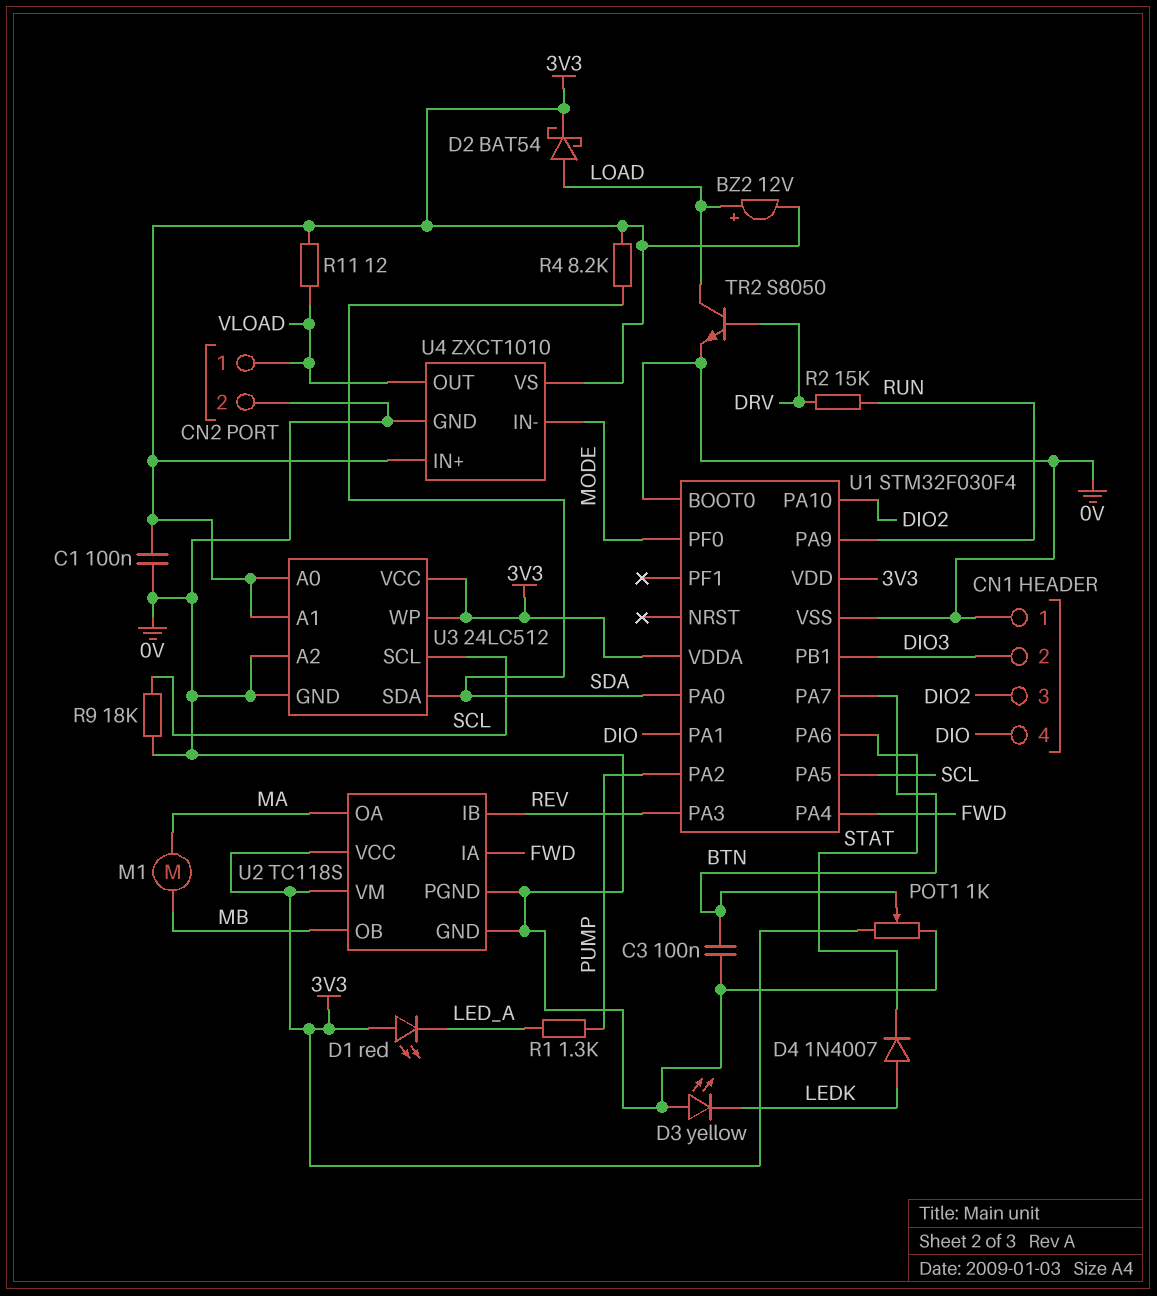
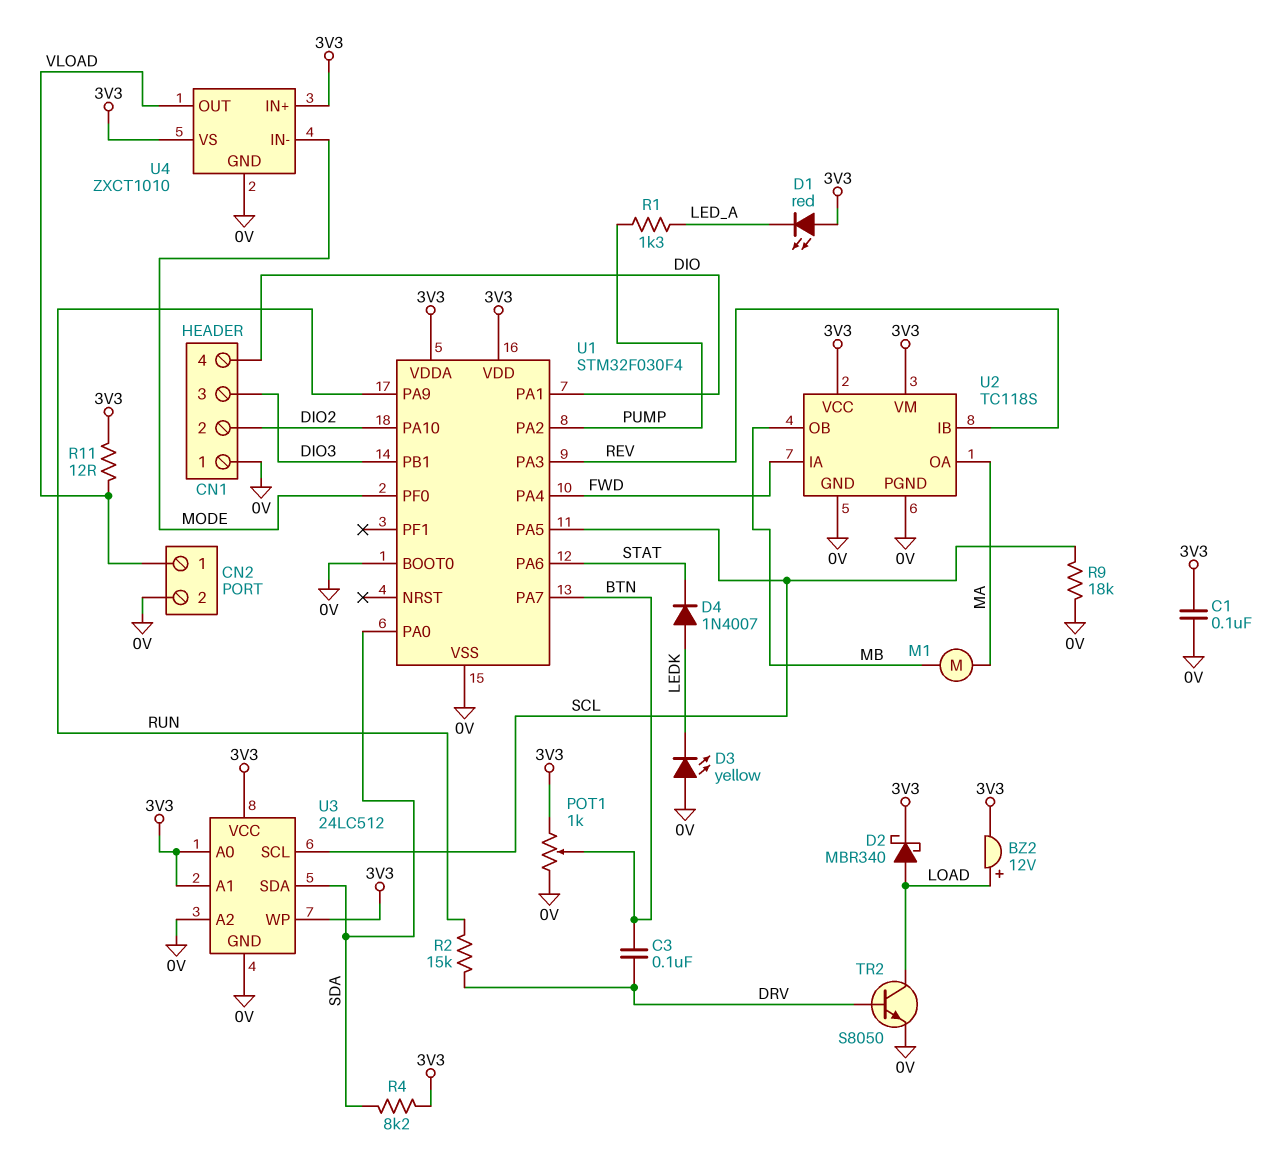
C3: 100nF (0V, BTN) -> 100nF (BTN, DRV)
CN1 pin 2: DIO3 -> DIO2
CN1 pin 3: DIO2 -> DIO3
D2: schottky BAT54 (A LOAD, K 3V3) -> schottky MBR340 (A LOAD, K 3V3)

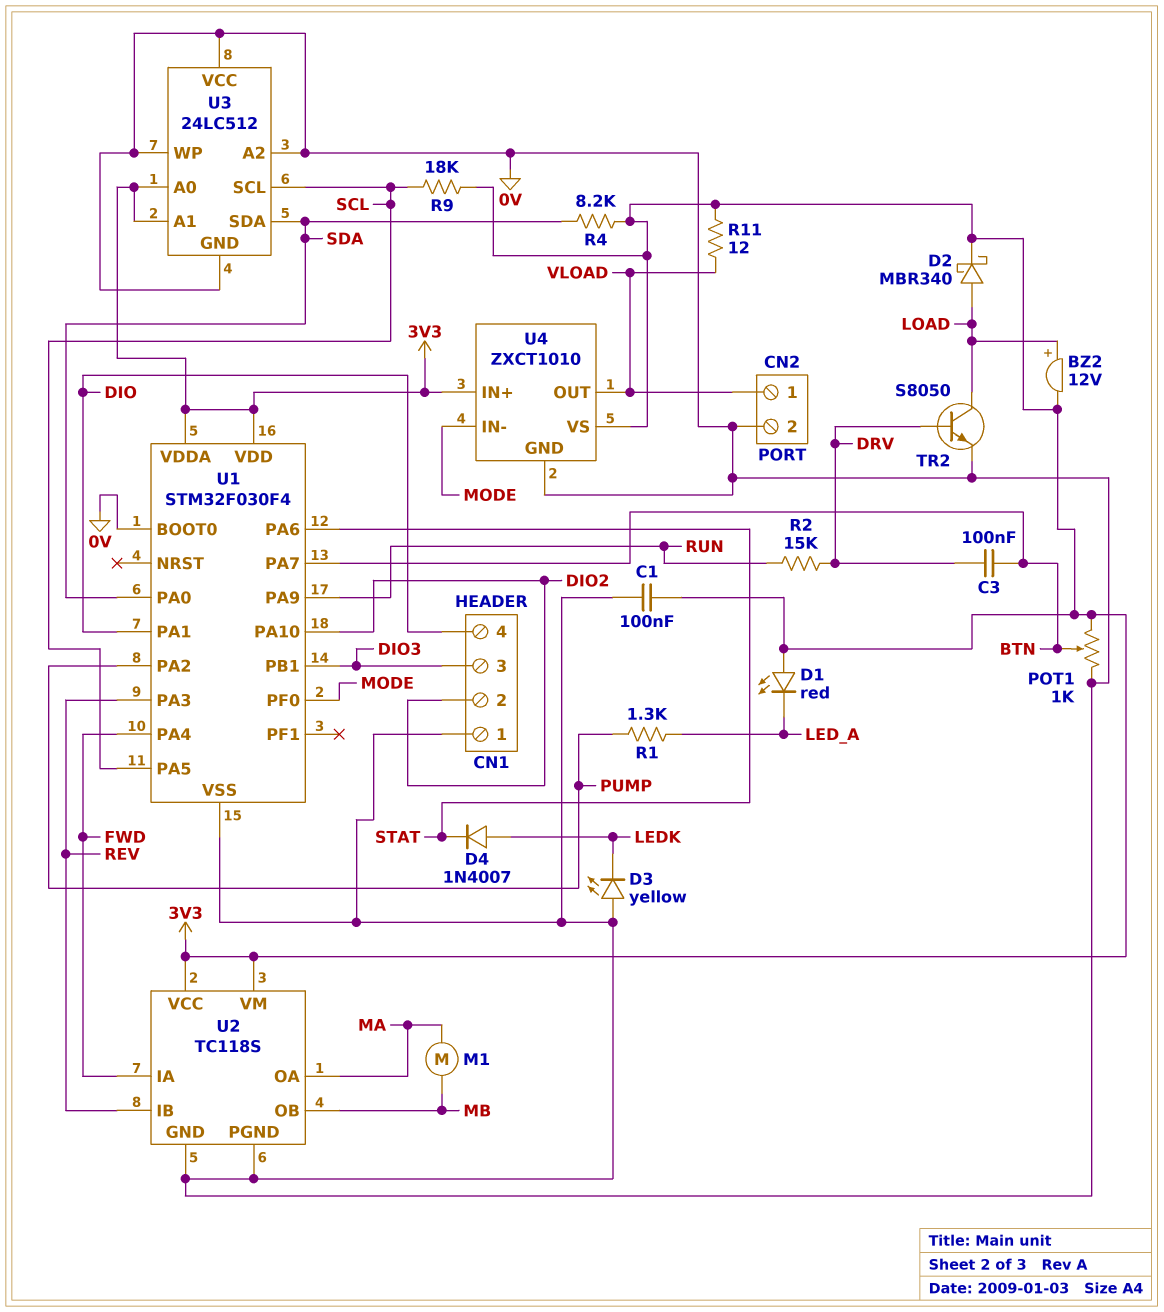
R9: 18k (0V, SCL) -> 18k (3V3, SCL)
U3 pin VCC: 3V3 -> 0V
U3 pin WP: 3V3 -> 0V

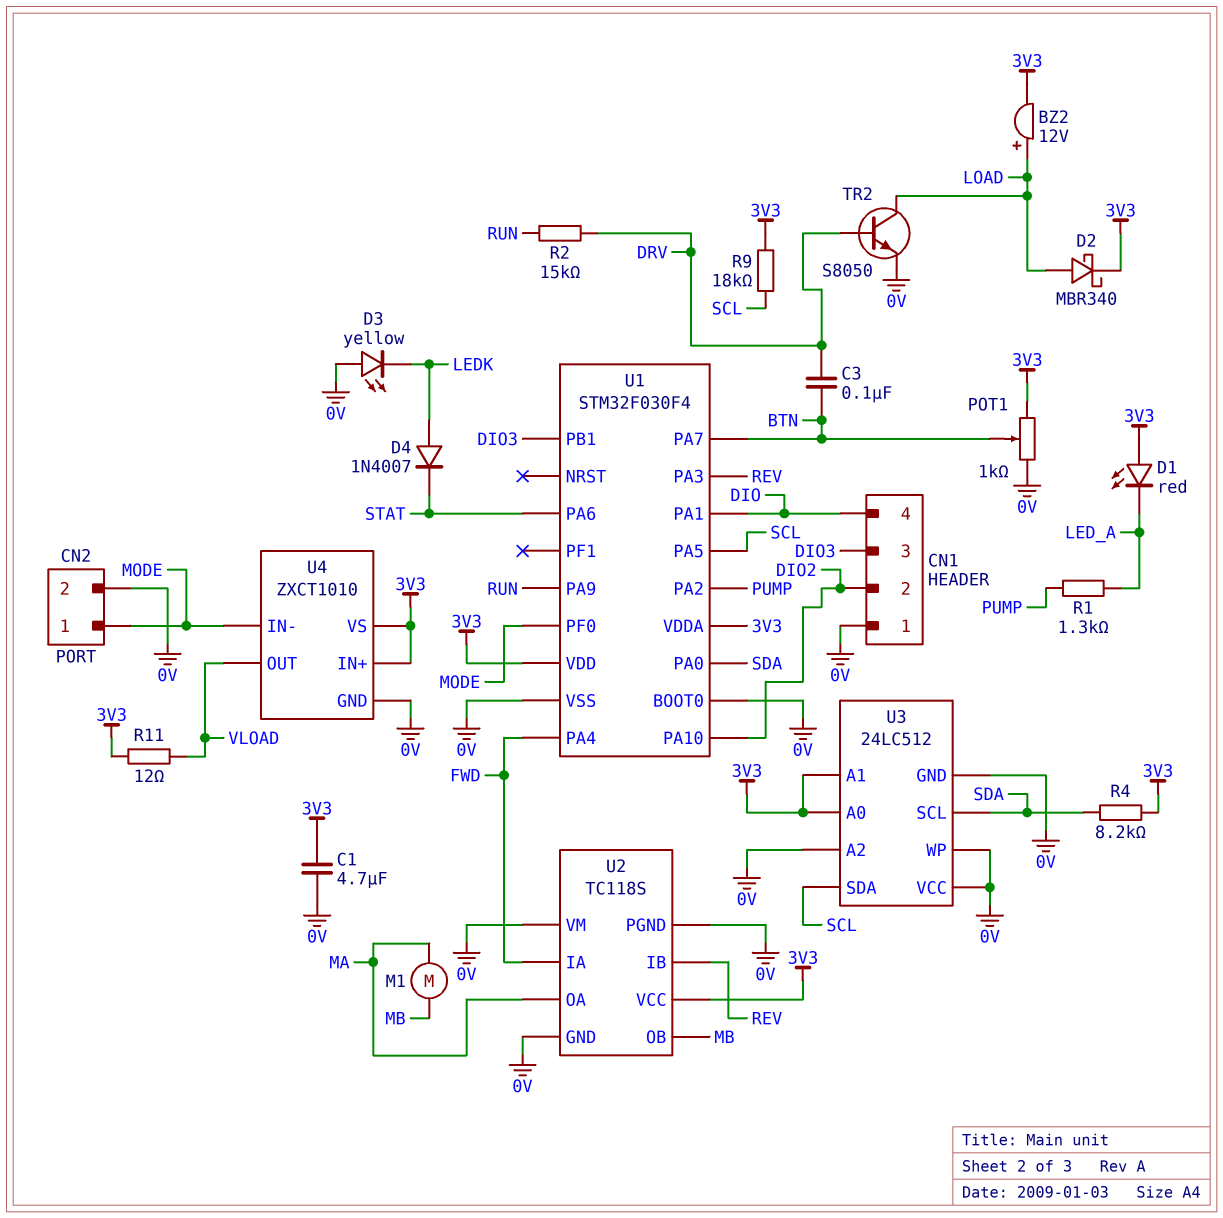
C1: 100nF (0V, 3V3) -> 4.7uF (0V, 3V3)
CN2 pin 1: VLOAD -> MODE
U2 pin VM: 3V3 -> 0V
U3 pin SCL: SCL -> SDA
U3 pin SDA: SDA -> SCL

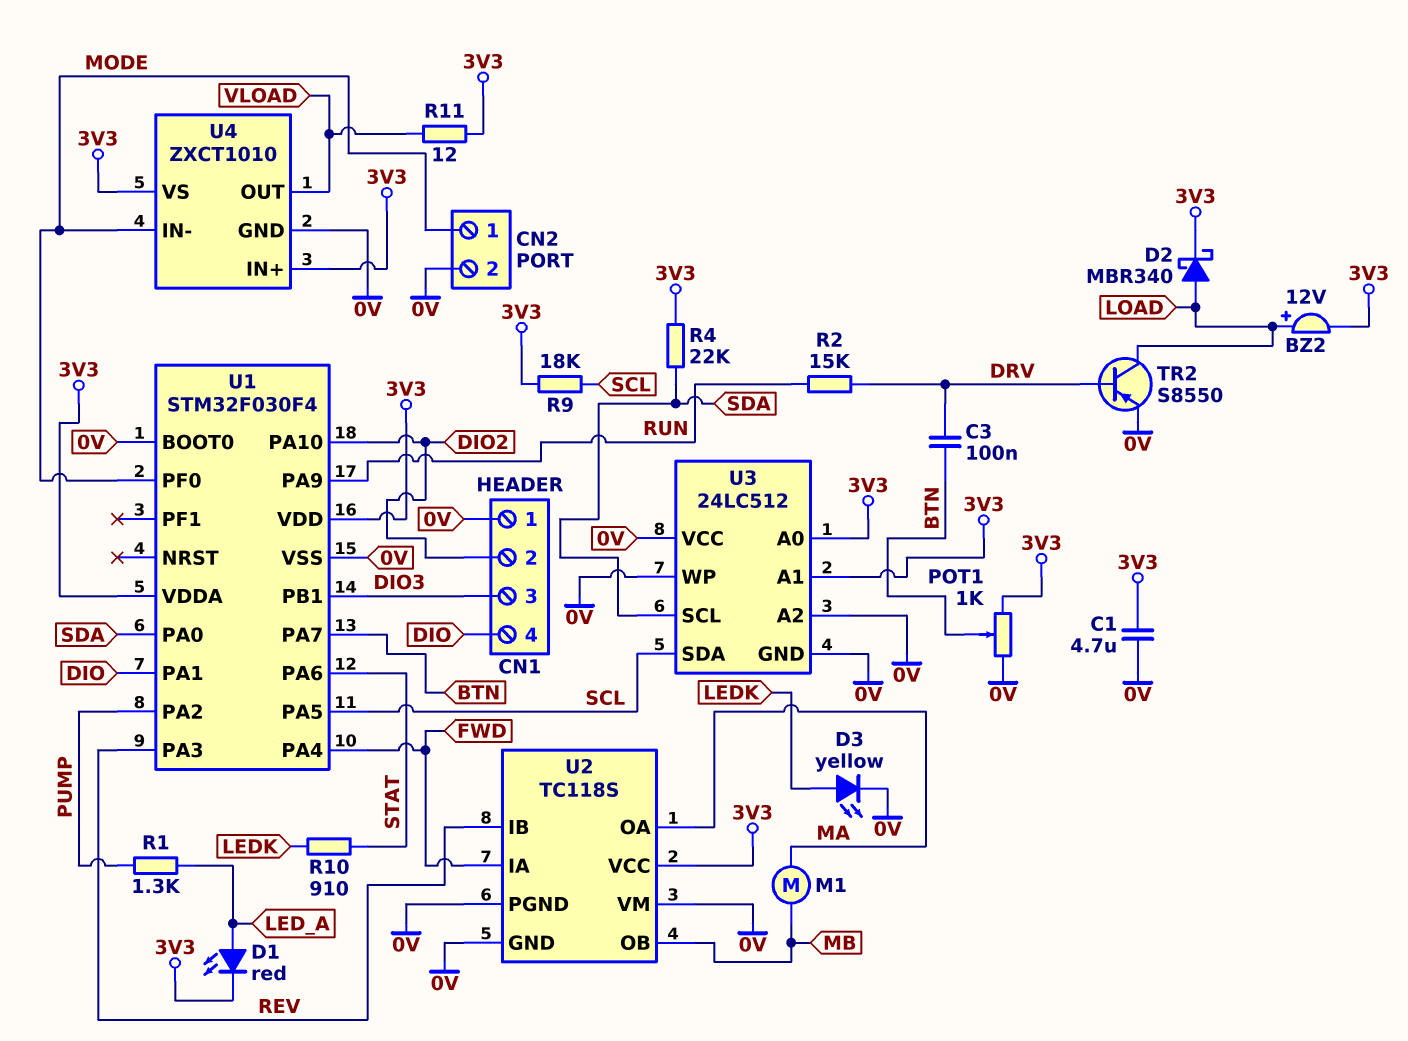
D1: LED red (A 3V3, K LED_A) -> LED red (A LED_A, K 3V3)
D3: LED yellow (A 0V, K LEDK) -> LED yellow (A LEDK, K 0V)
D4: diode 1N4007 (A LEDK, K STAT) -> none
R4: 8.2k (3V3, SDA) -> 22k (3V3, SDA)
R10: none -> 910 (LEDK, STAT)
TR2: NPN S8050 (B DRV, C LOAD, E 0V) -> PNP S8550 (B DRV, C LOAD, E 0V)

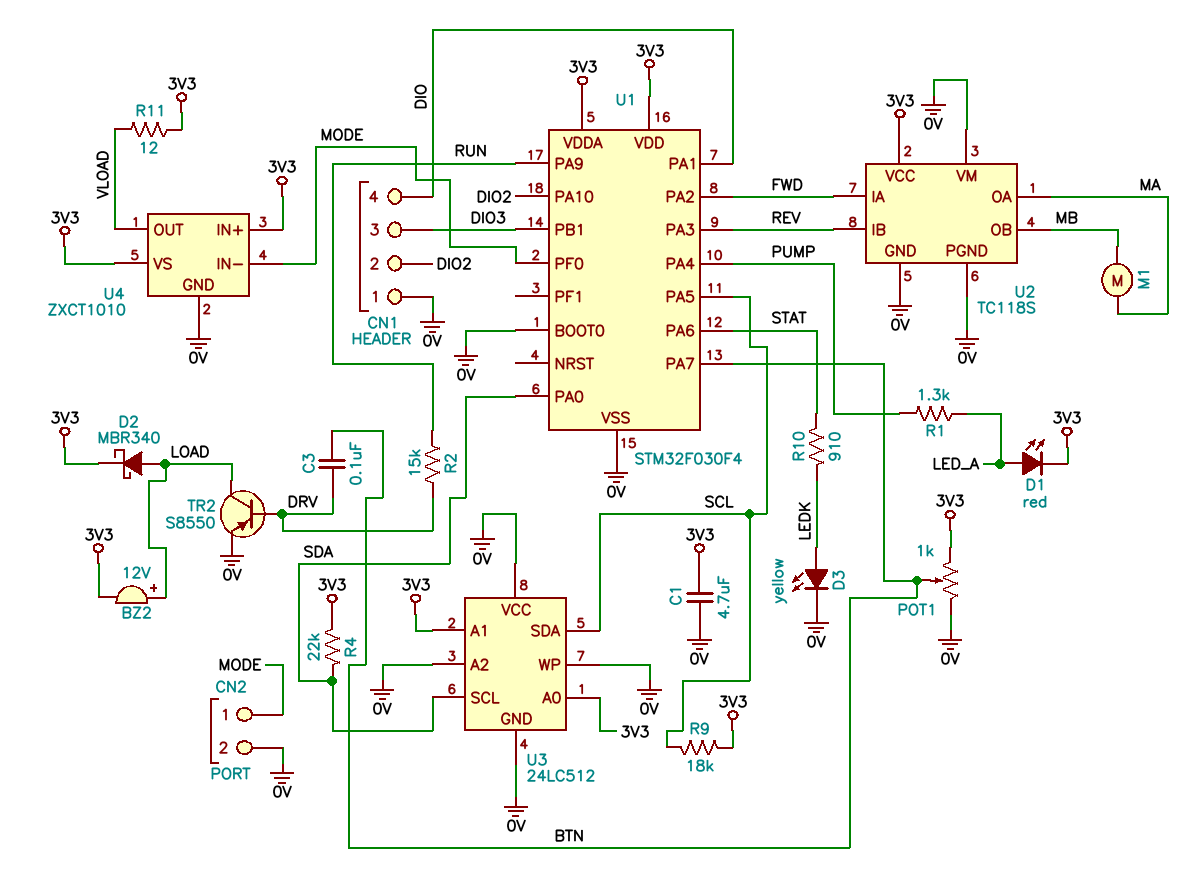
U1 pin PA2: PUMP -> FWD
U1 pin PA4: FWD -> PUMP

